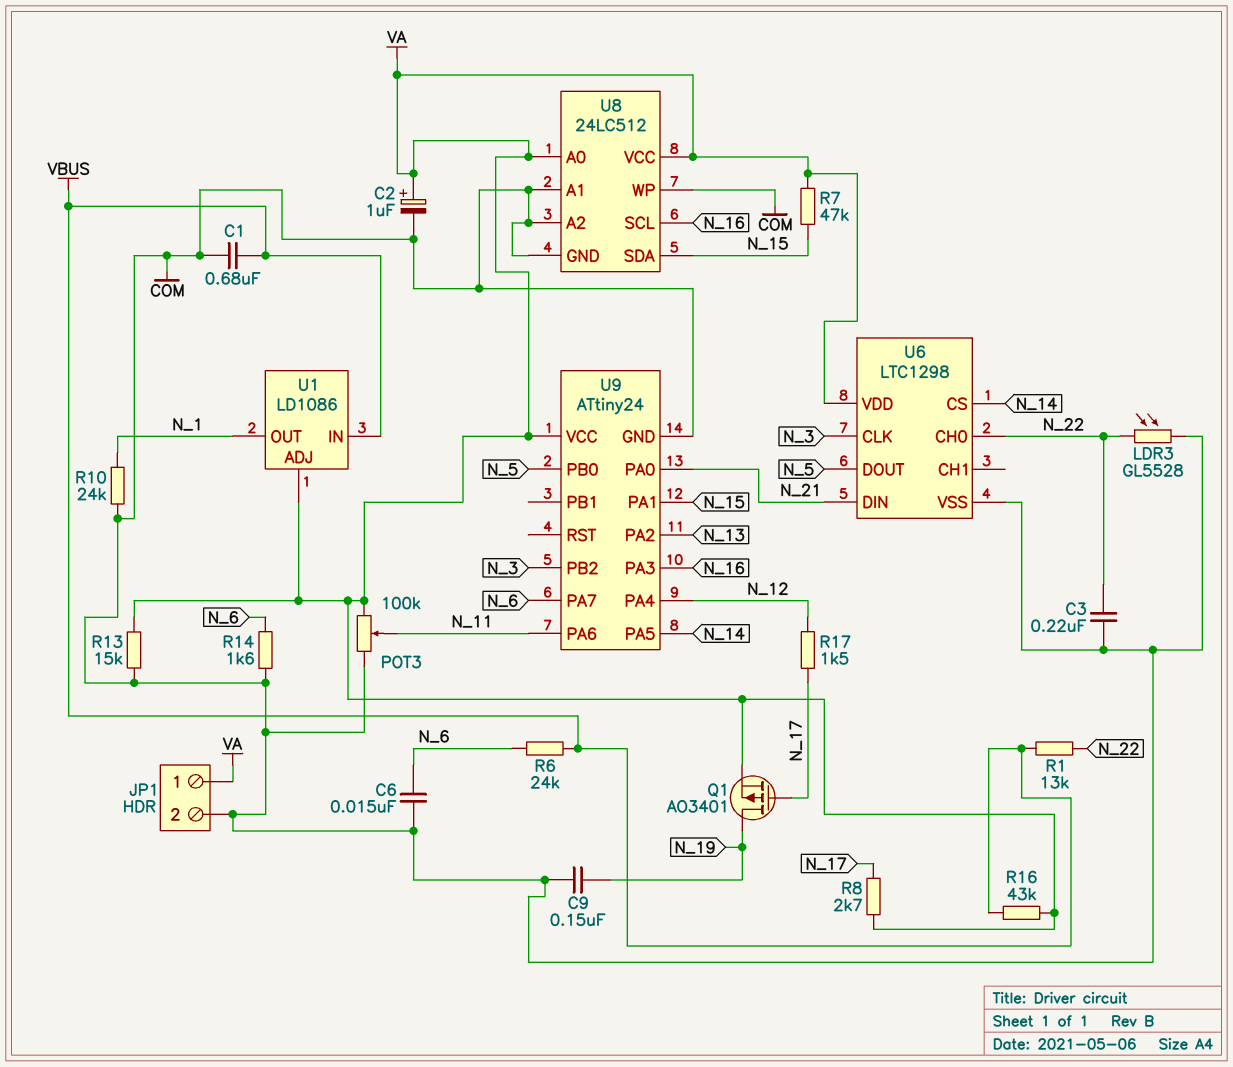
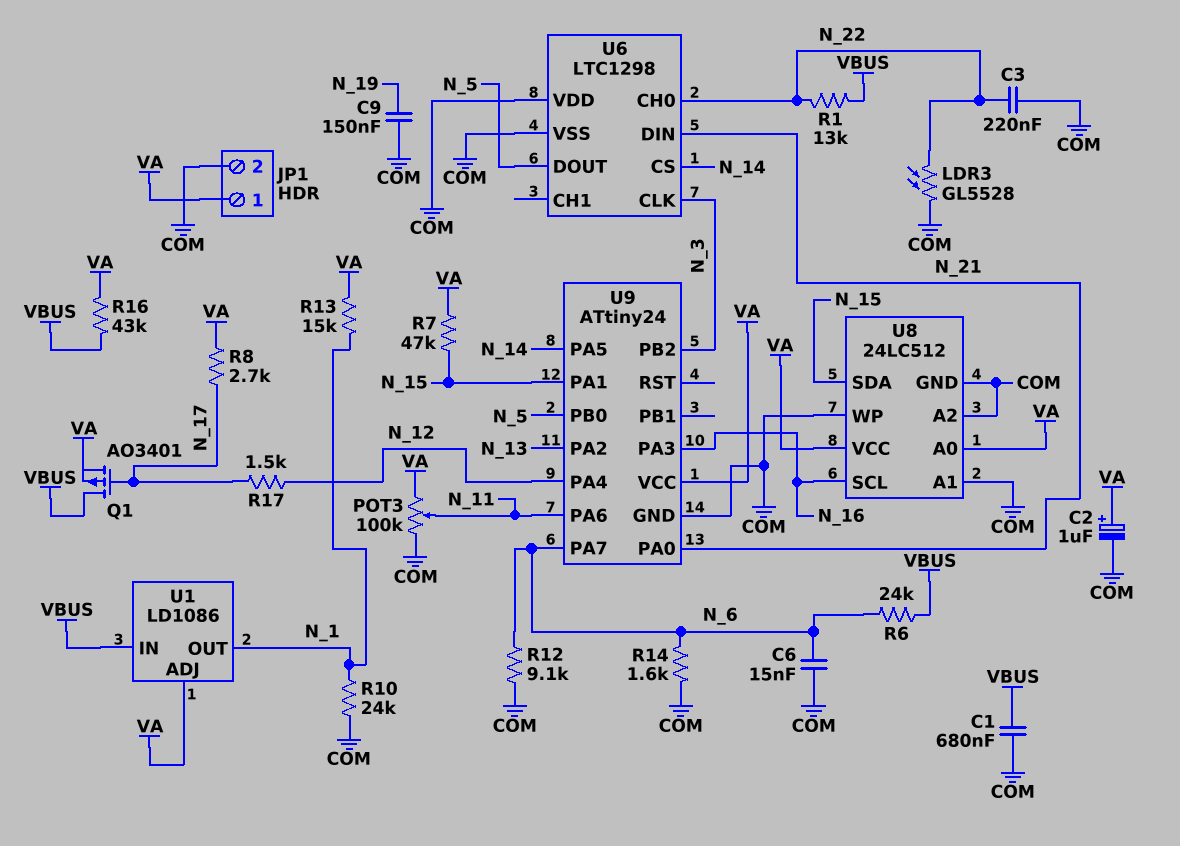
Q1: PMOS AO3401 (G N_17, D N_19, S VA) -> PMOS AO3401 (G N_17, D VBUS, S VA)
R12: none -> 9.1k (COM, N_6)
R13: 15k (COM, VA) -> 15k (N_1, VA)
U6 pin VDD: VA -> COM

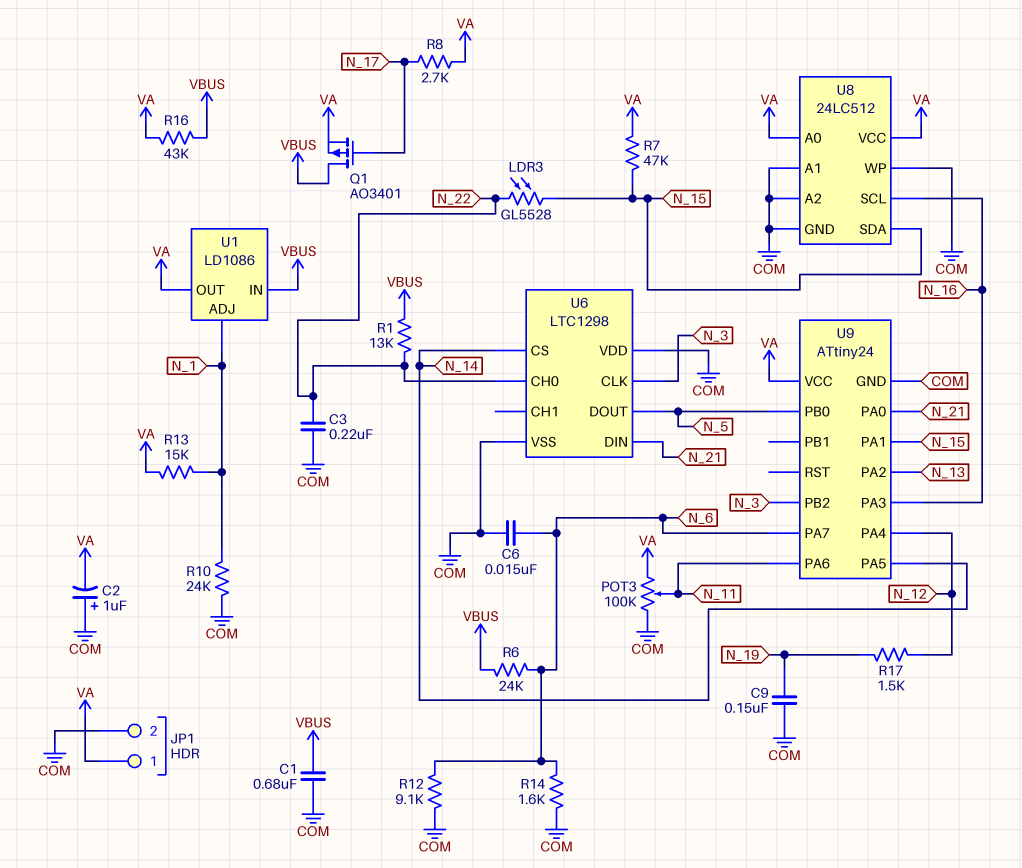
C2: 1uF (plus VA, minus COM) -> 1uF (plus COM, minus VA)
LDR3: GL5528 (COM, N_22) -> GL5528 (N_15, N_22)
R17: 1.5k (N_12, N_17) -> 1.5k (N_12, N_19)
U1 pin ADJ: VA -> N_1
U1 pin OUT: N_1 -> VA

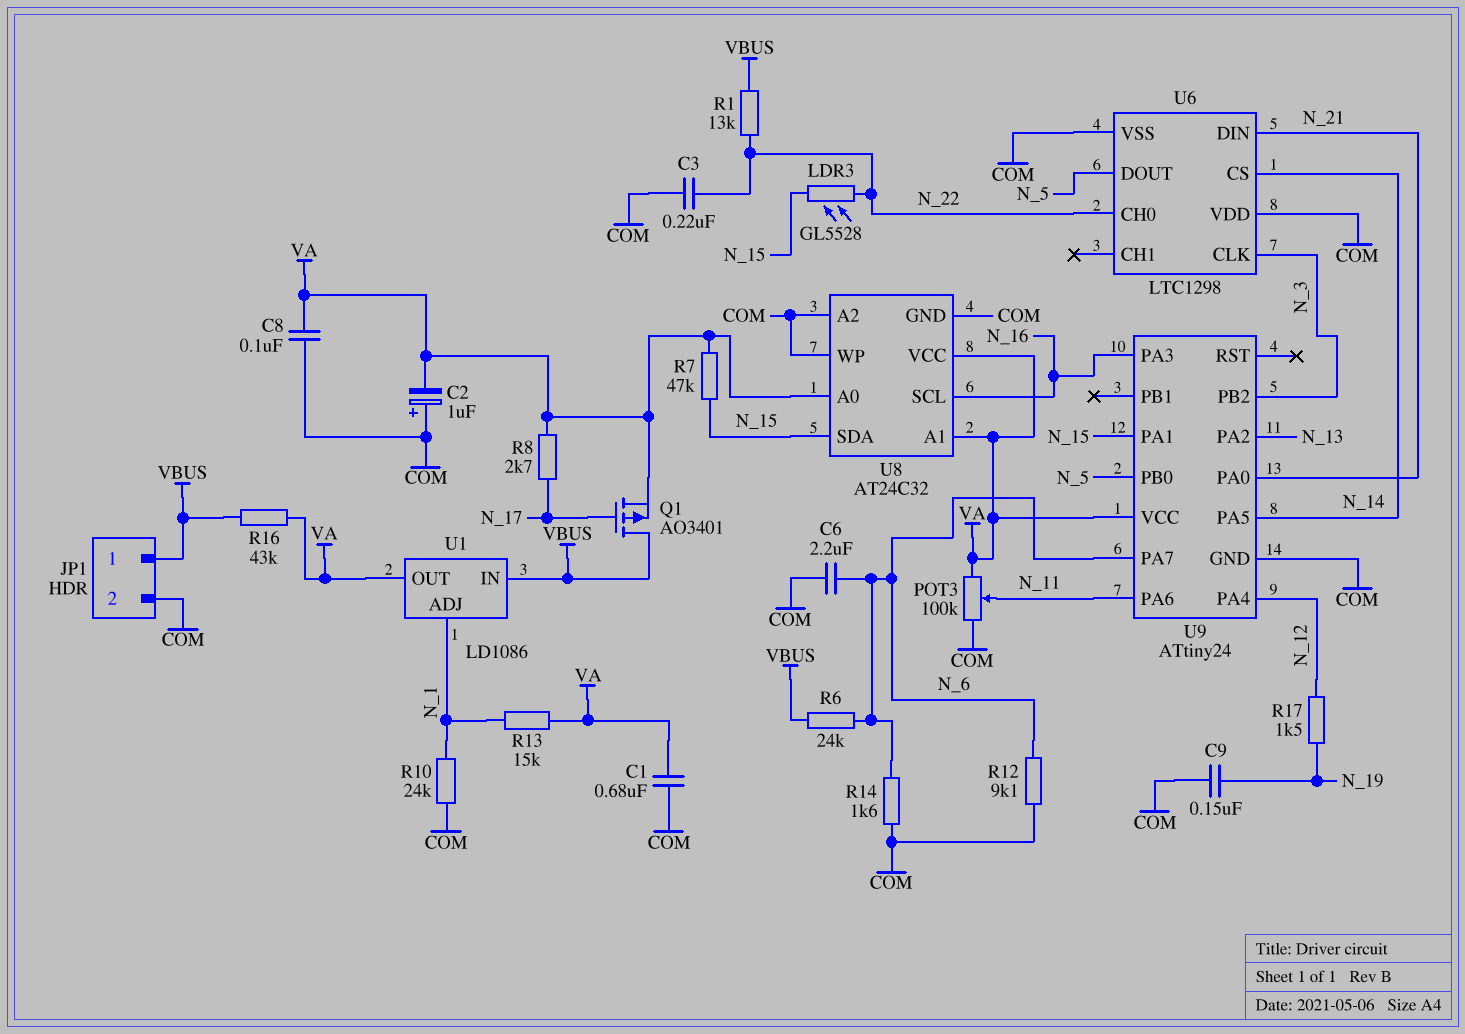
C1: 680nF (COM, VBUS) -> 680nF (COM, VA)
C6: 15nF (COM, N_6) -> 2.2uF (COM, N_6)
C8: none -> 100nF (COM, VA)
JP1 pin 1: VA -> VBUS
U8: 24LC512 -> AT24C32
U8 pin A1: COM -> VA

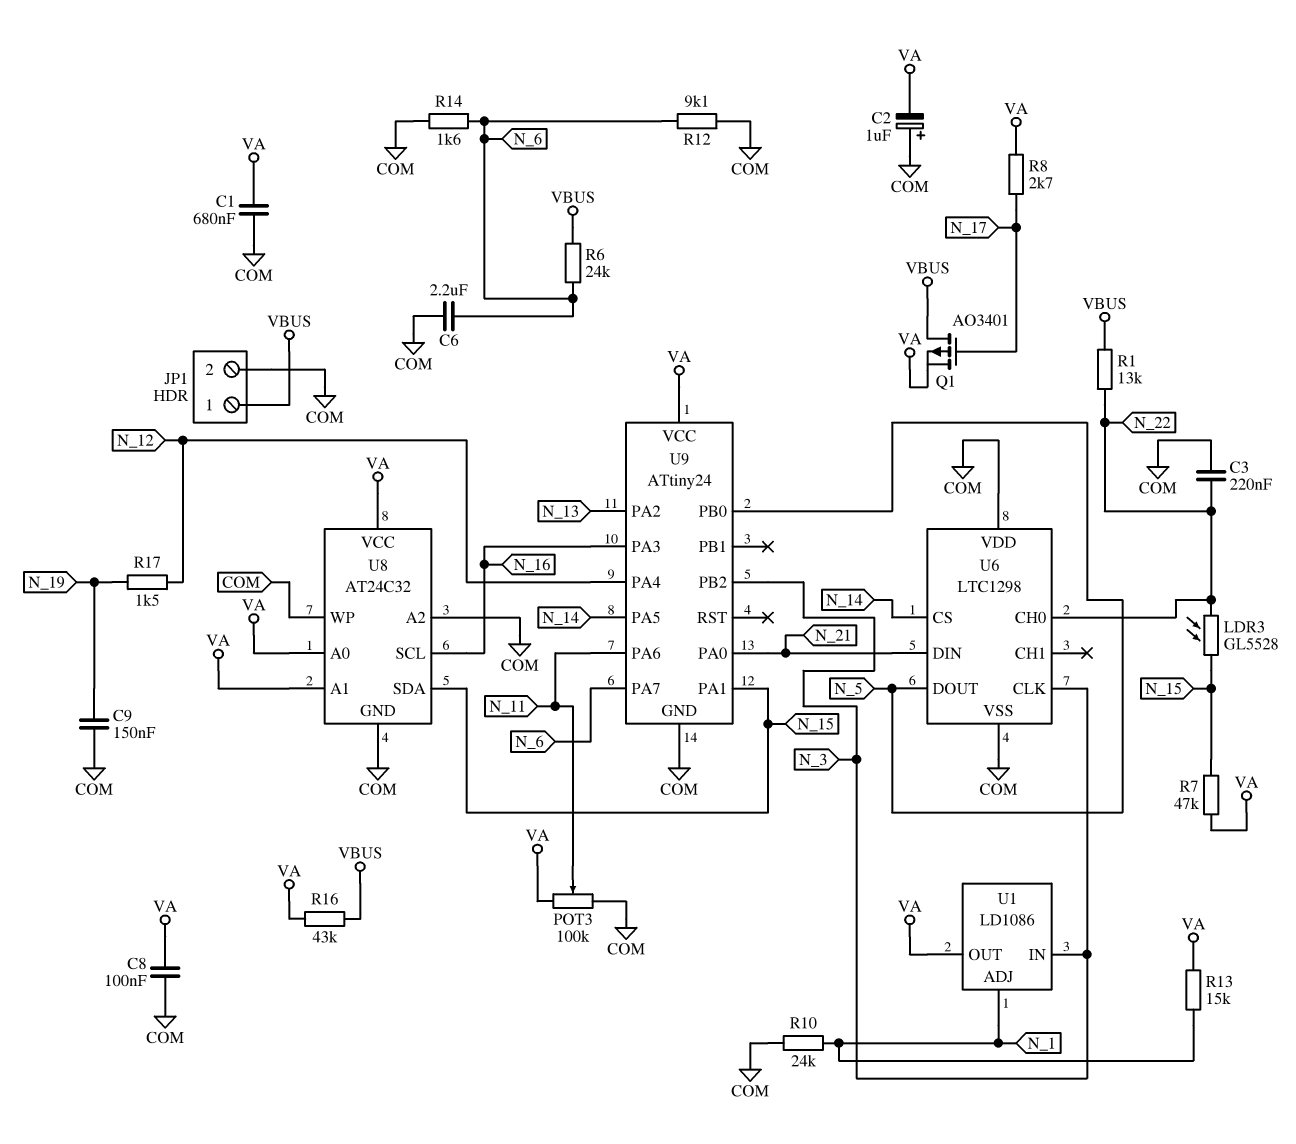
U1 pin IN: VBUS -> N_3

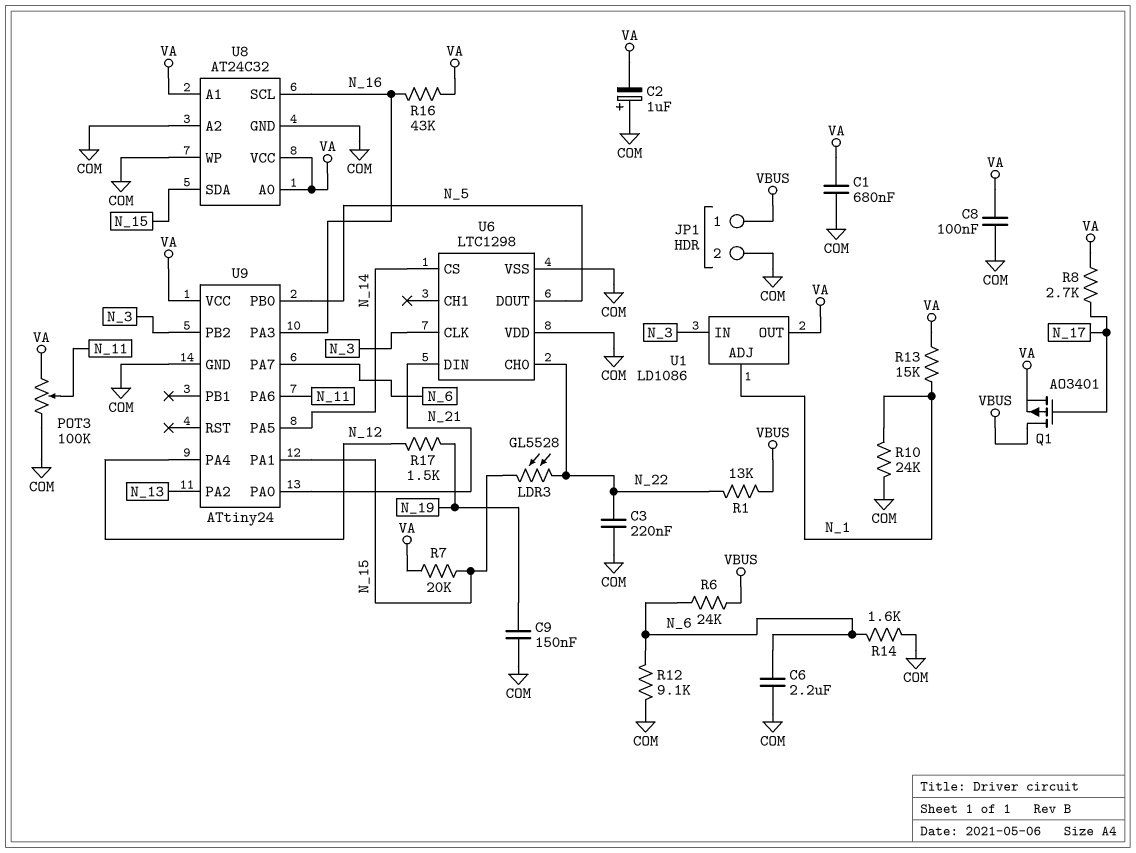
R7: 47k (N_15, VA) -> 20k (N_15, VA)
R16: 43k (VA, VBUS) -> 43k (N_16, VA)

